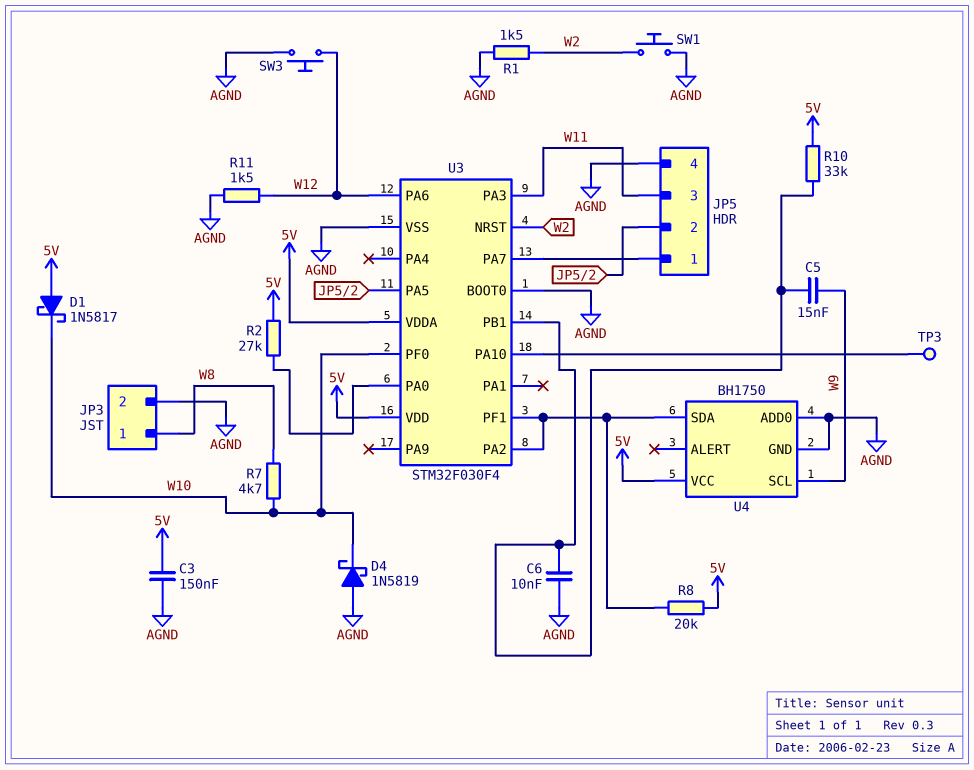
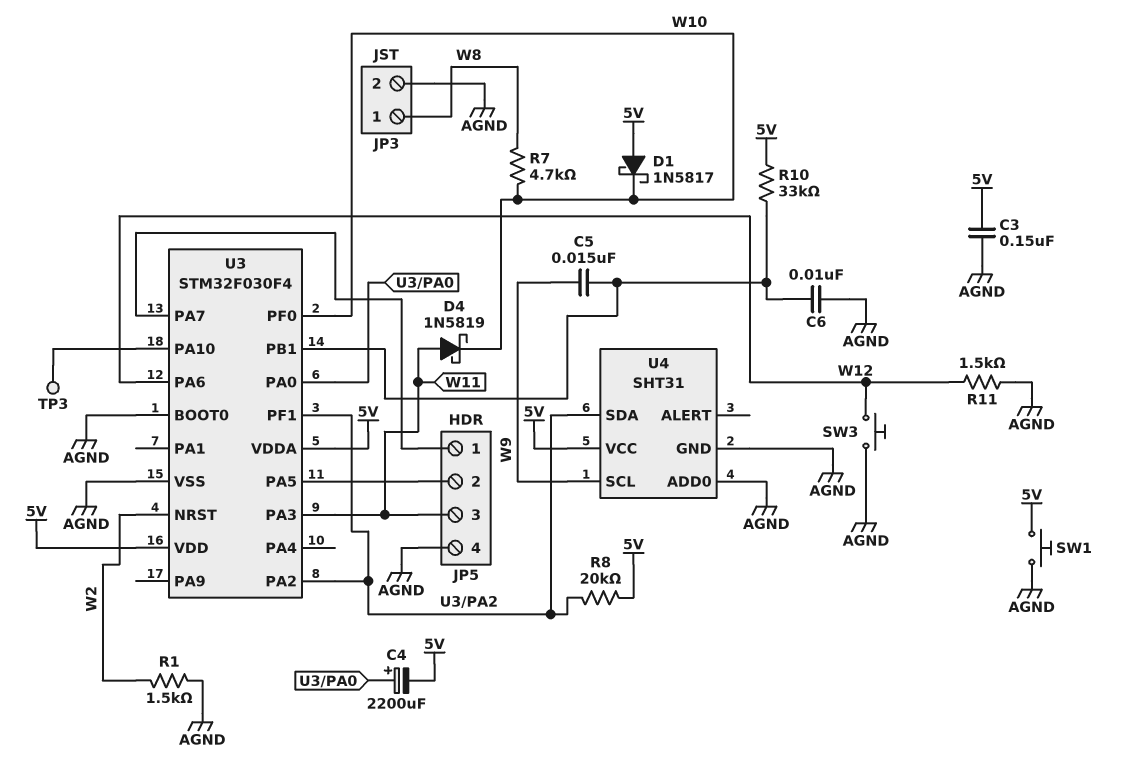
C4: none -> 2200uF (plus U3/PA0, minus 5V)
D4: schottky 1N5819 (A AGND, K W10) -> schottky 1N5819 (A W11, K W10)
R2: 27k (5V, U3/PA0) -> none
SW1: button (AGND, W2) -> button (5V, AGND)
U4: BH1750 -> SHT31

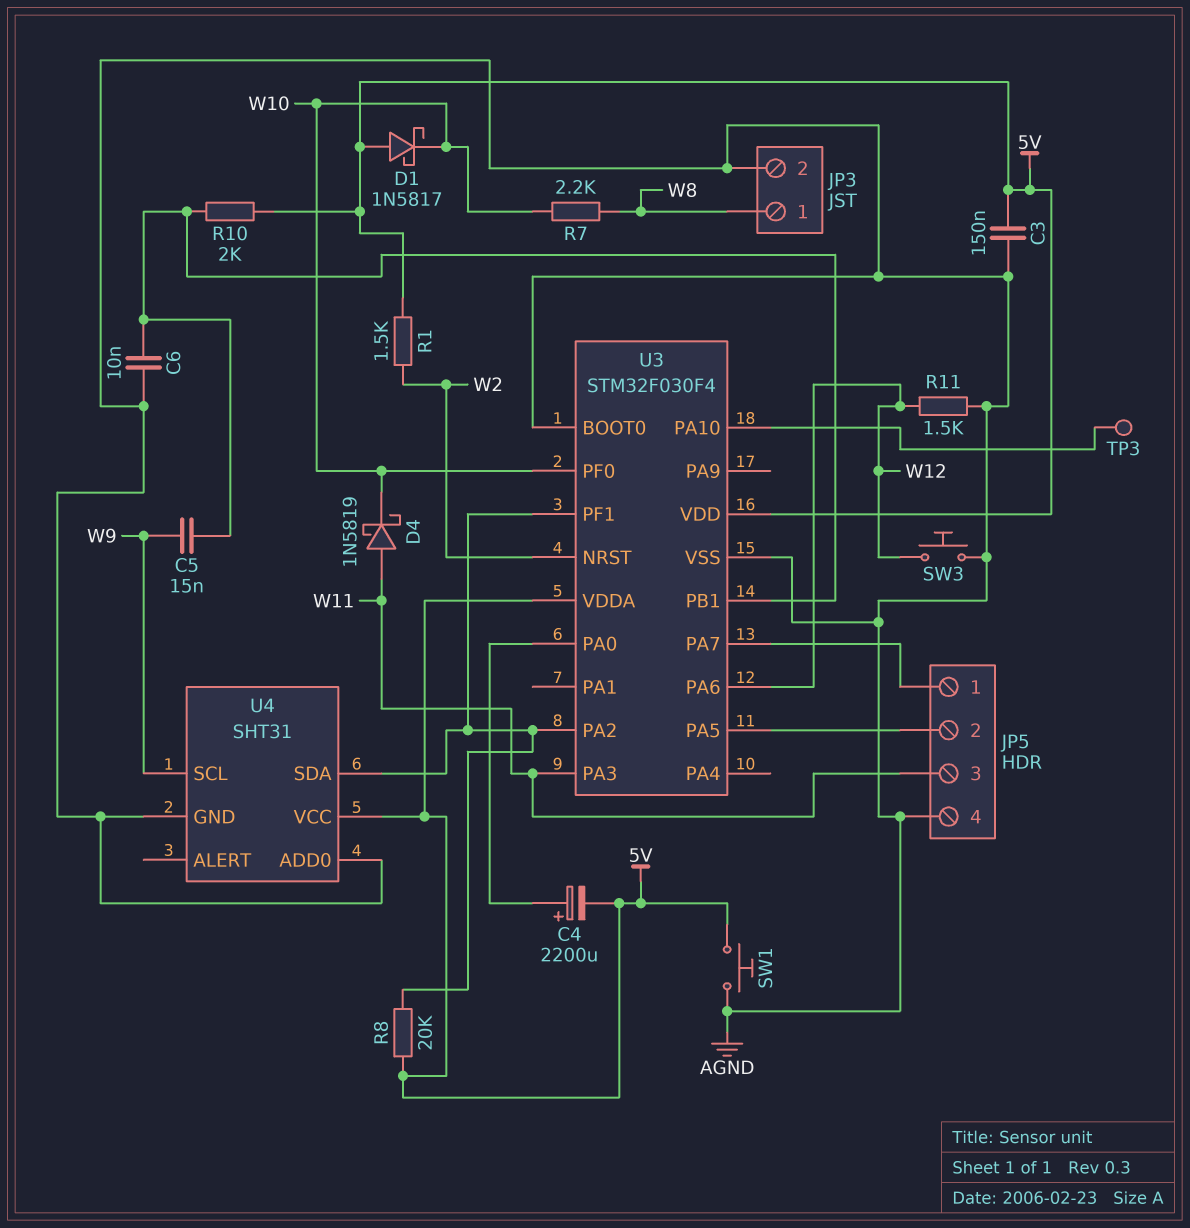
R1: 1.5k (AGND, W2) -> 1.5k (5V, W2)
R7: 4.7k (W8, W10) -> 2.2k (W8, W10)
R10: 33k (5V, U3/PB1) -> 2k (5V, U3/PB1)

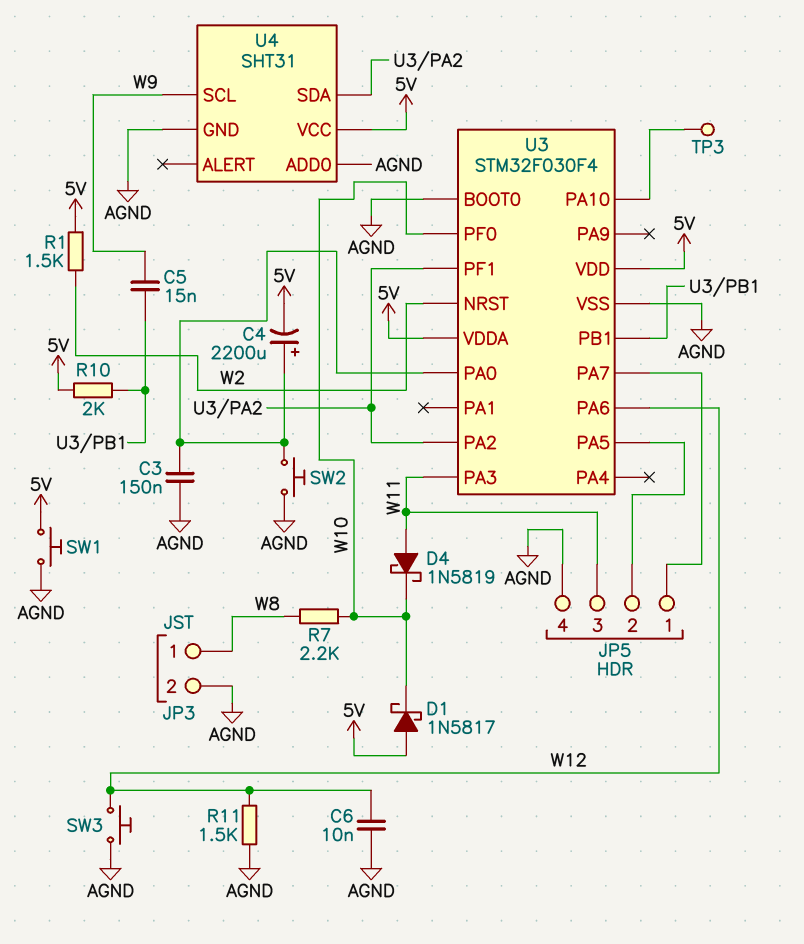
C3: 150nF (5V, AGND) -> 150nF (AGND, U3/PA0)
C6: 10nF (AGND, U3/PB1) -> 10nF (AGND, W12)
R8: 20k (5V, U3/PA2) -> none
SW2: none -> button (AGND, U3/PA0)

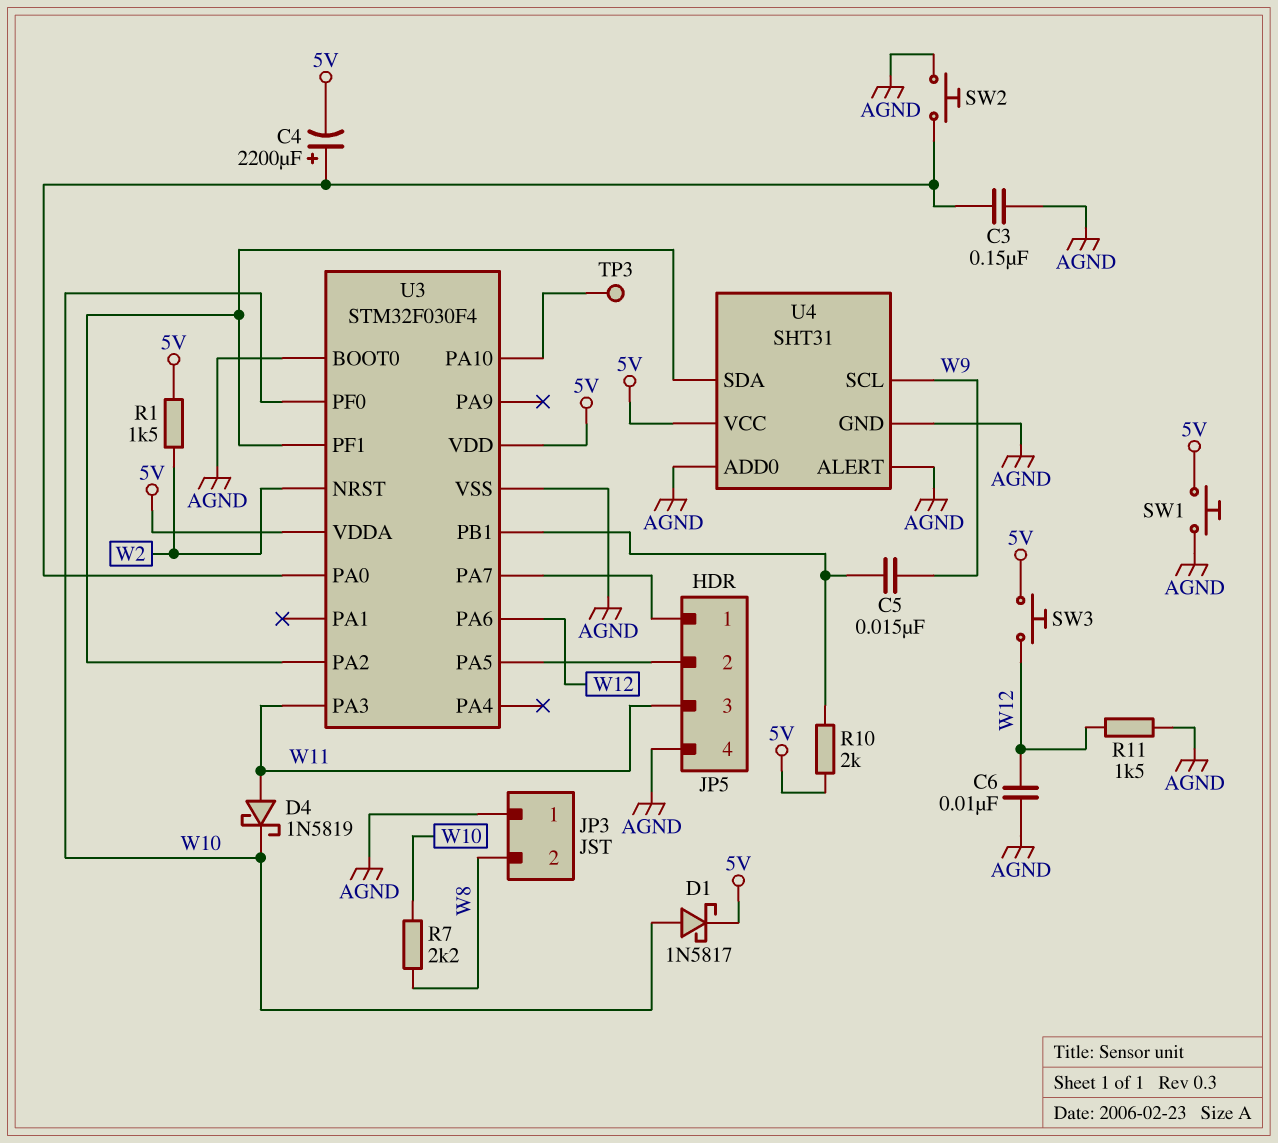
D1: schottky 1N5817 (A 5V, K W10) -> schottky 1N5817 (A W10, K 5V)
JP3 pin 1: W8 -> AGND
JP3 pin 2: AGND -> W8
SW3: button (AGND, W12) -> button (5V, W12)
U4 pin ALERT: none -> AGND

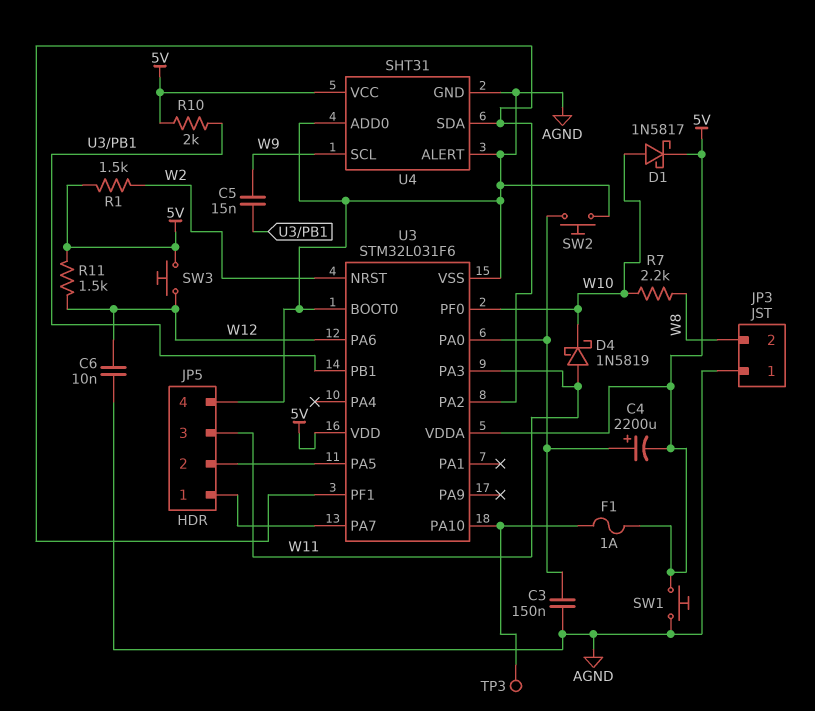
F1: none -> 1A (5V, U3/PA10)
R11: 1.5k (AGND, W12) -> 1.5k (5V, W12)
U3: STM32F030F4 -> STM32L031F6

